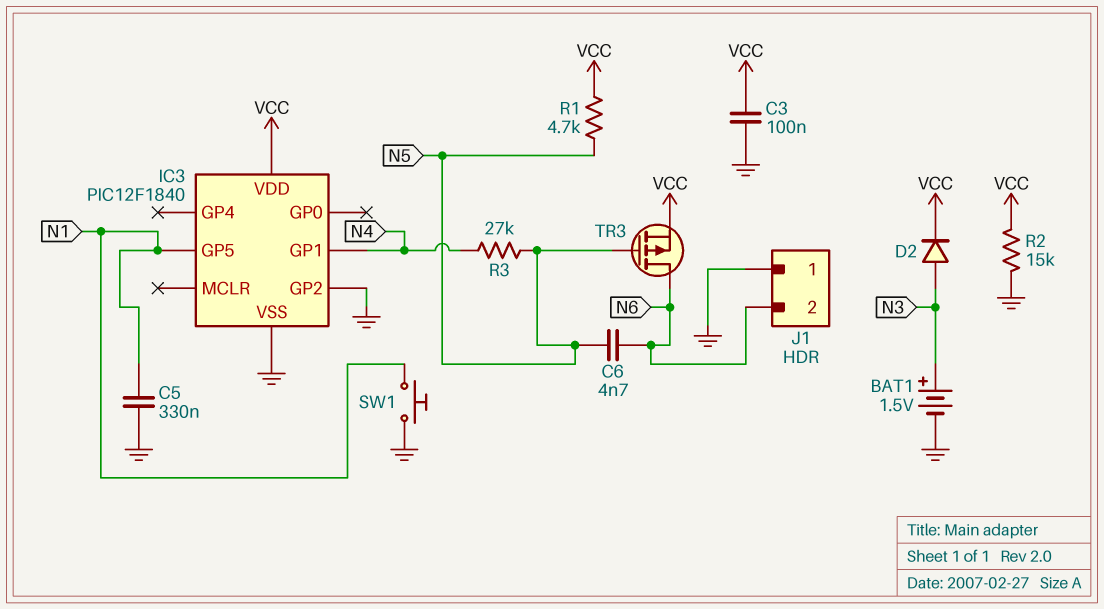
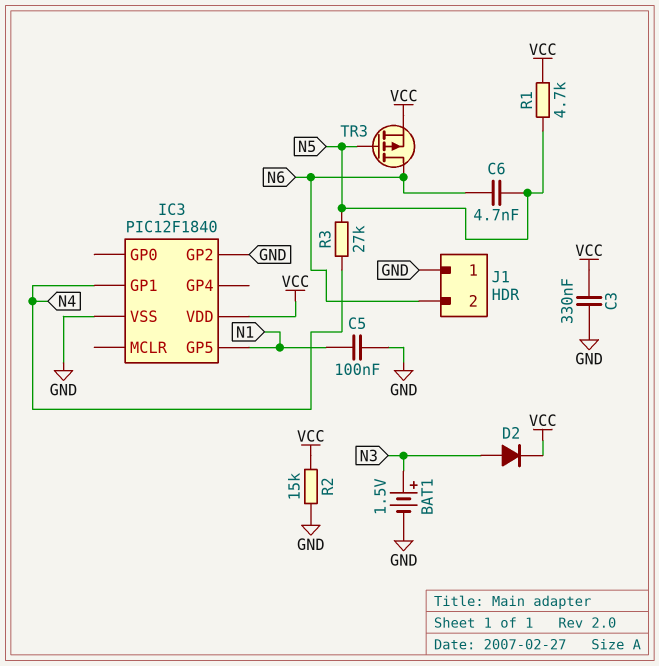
C3: 100nF (GND, VCC) -> 330nF (GND, VCC)
C5: 330nF (GND, N1) -> 100nF (GND, N1)
SW1: button (GND, N1) -> none

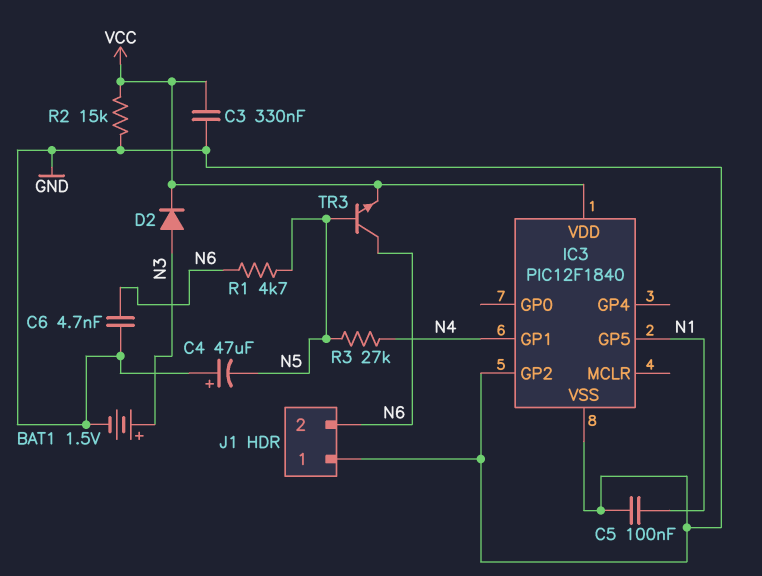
C4: none -> 47uF (plus GND, minus N5)
C6: 4.7nF (N5, N6) -> 4.7nF (GND, N6)
R1: 4.7k (N5, VCC) -> 4.7k (N5, N6)
TR3: PMOS (G N5, D N6, S VCC) -> NPN (B N5, C N6, E VCC)

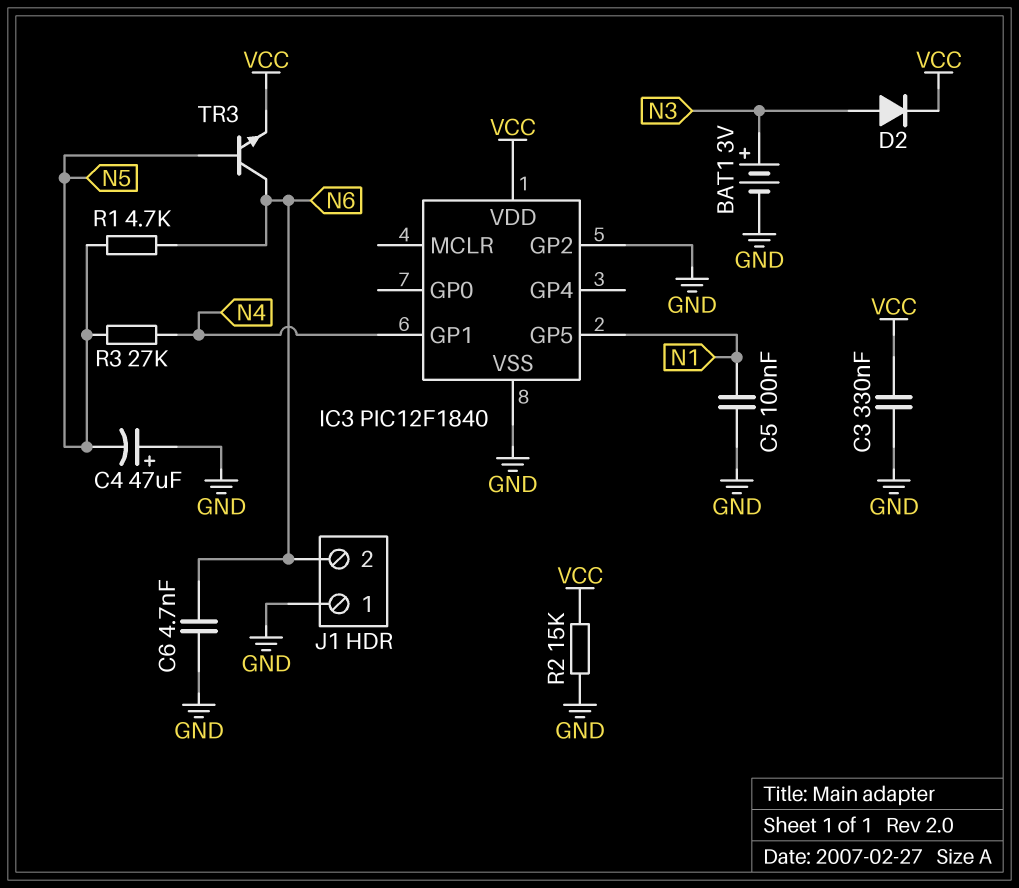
BAT1: 1.5V (plus N3, minus GND) -> 3V (plus N3, minus GND)

